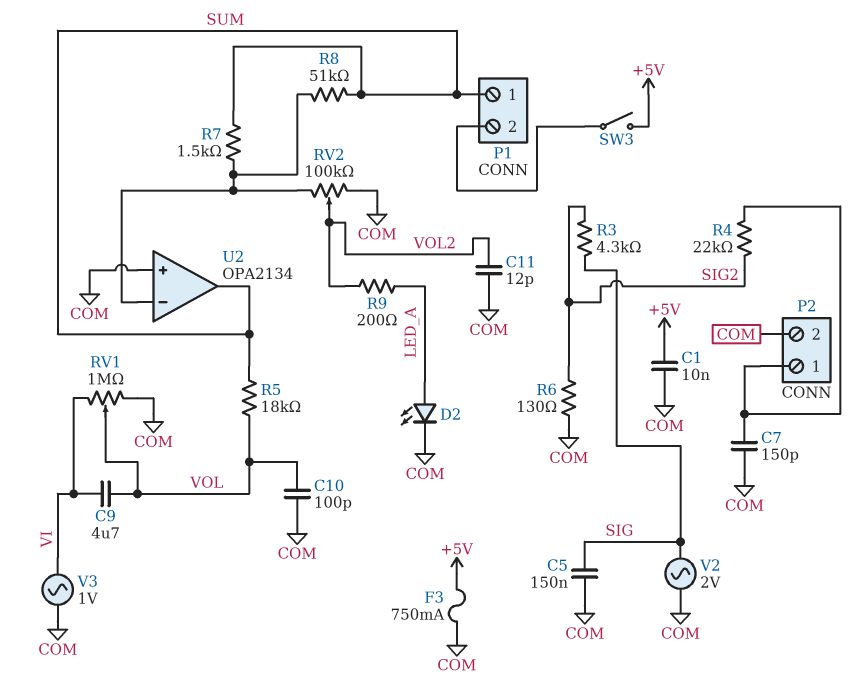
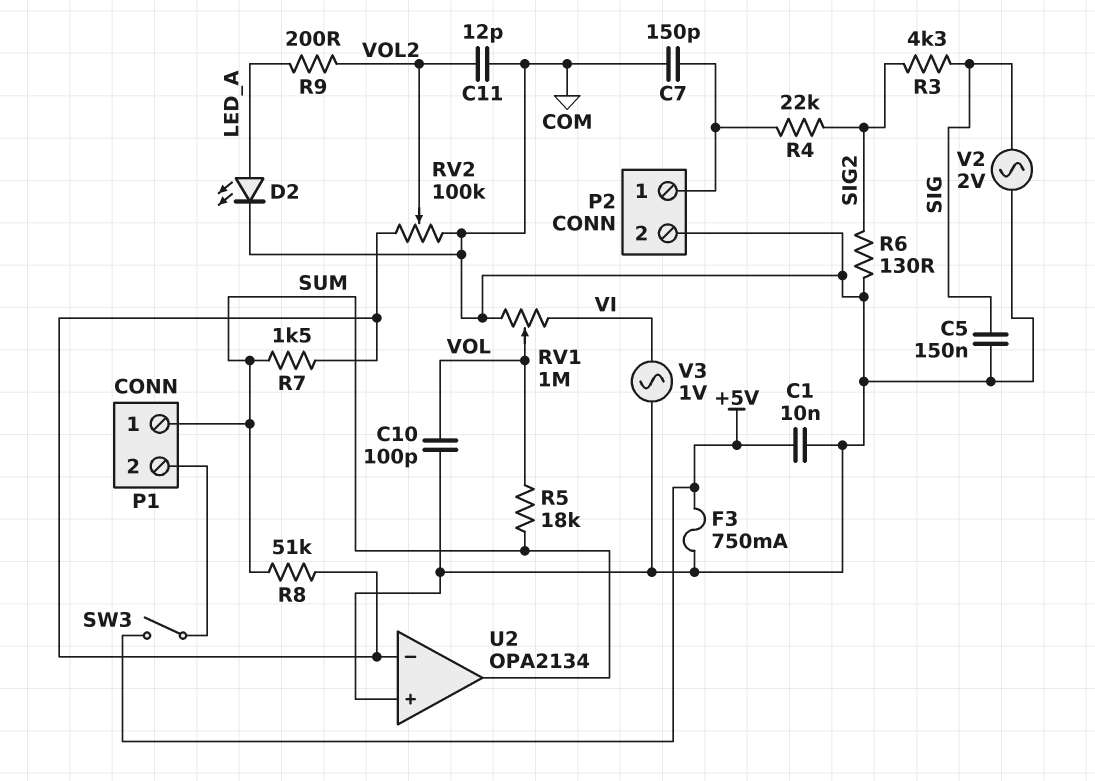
C9: 4.7uF (VI, VOL) -> none

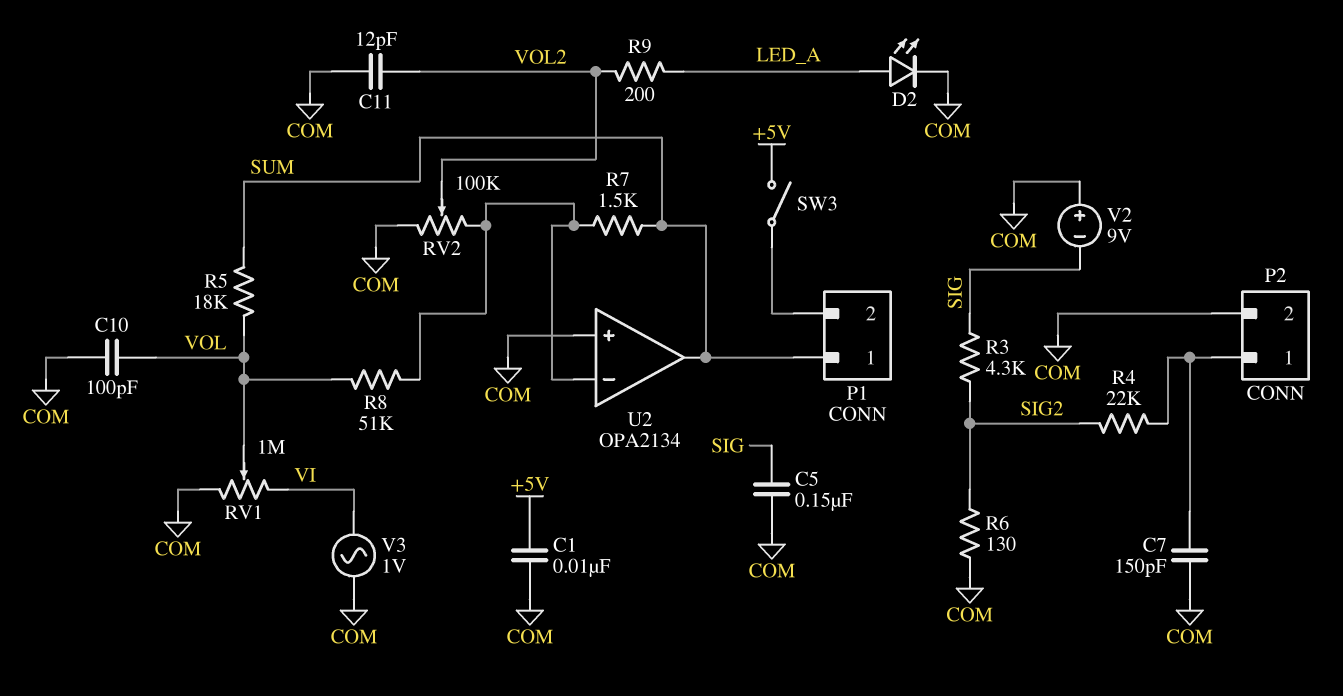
F3: 750mA (+5V, COM) -> none
R8: 51k (SUM, U2/in-) -> 51k (U2/in-, VOL)
V2: AC 2V (COM, SIG) -> 9V (plus COM, minus SIG)

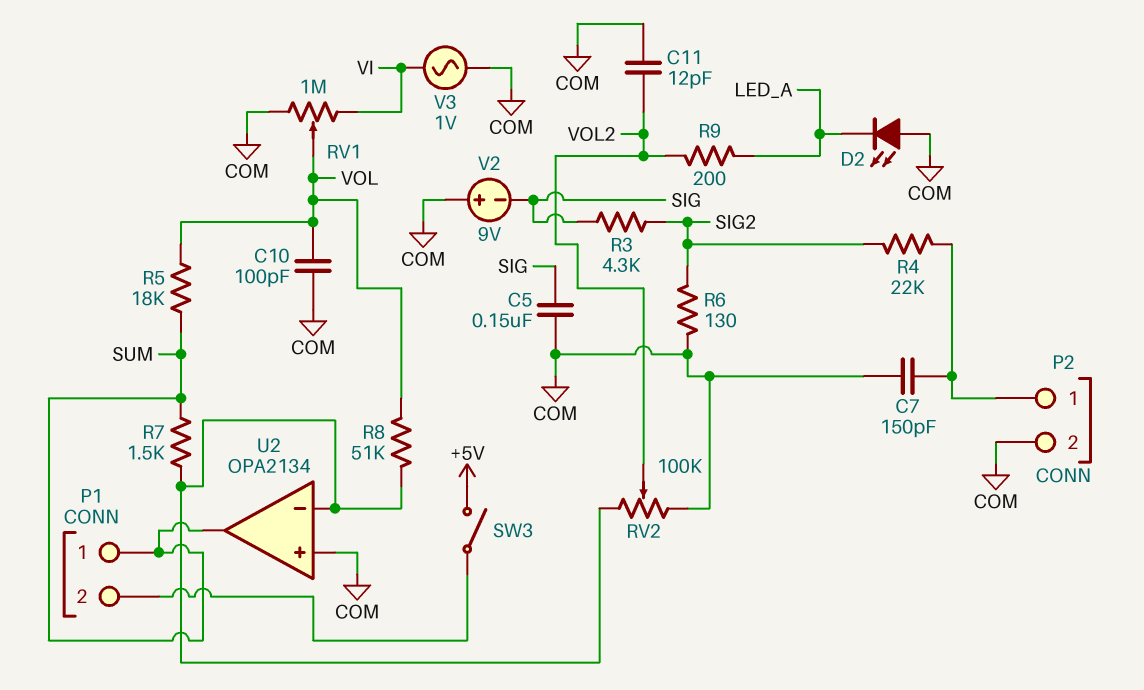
C1: 10nF (+5V, COM) -> none
D2: LED (A LED_A, K COM) -> LED (A COM, K LED_A)

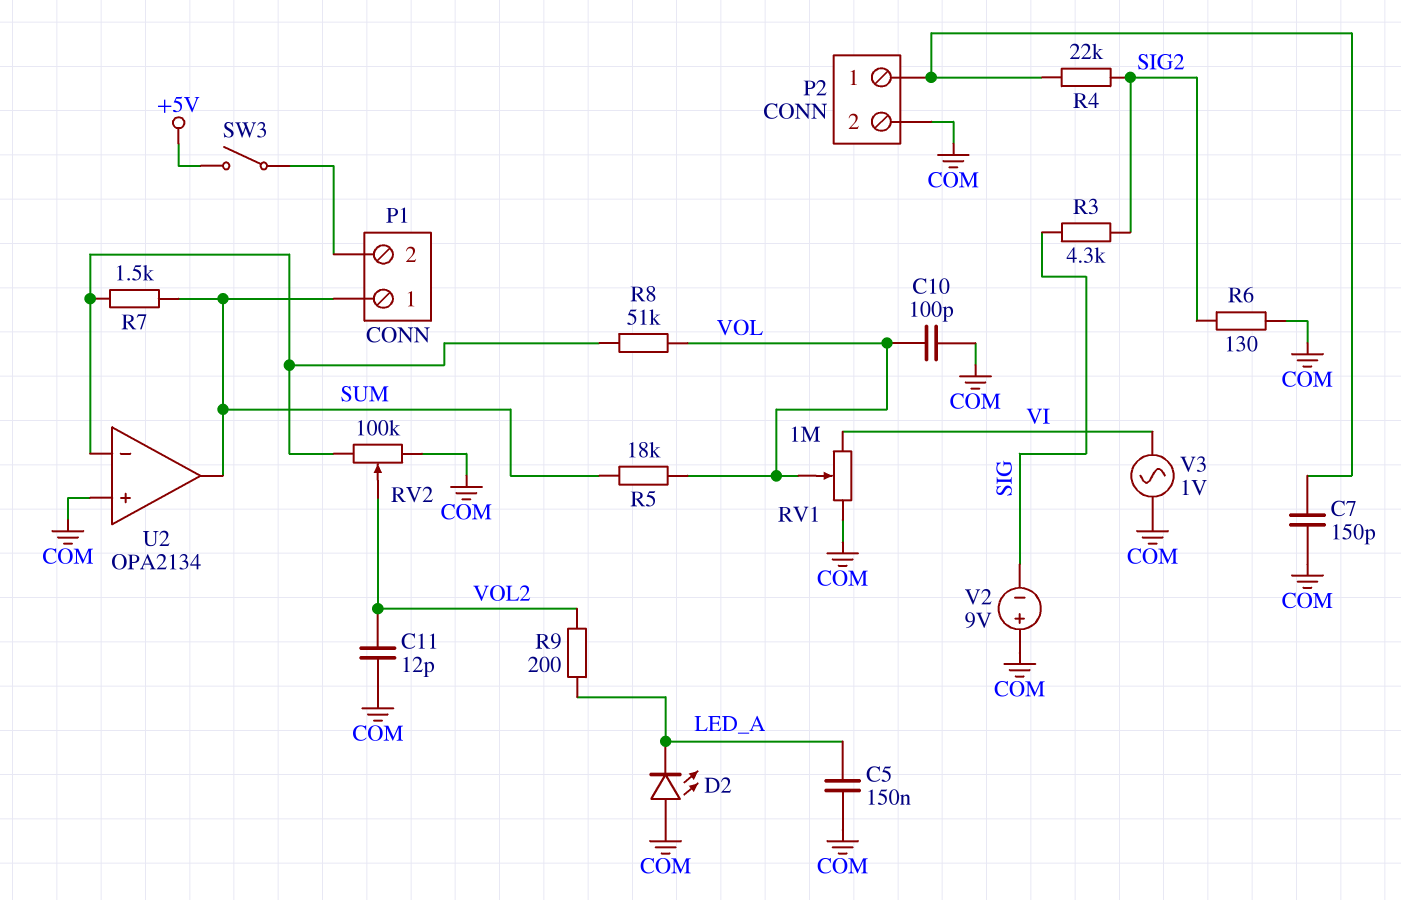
C5: 150nF (COM, SIG) -> 150nF (COM, LED_A)

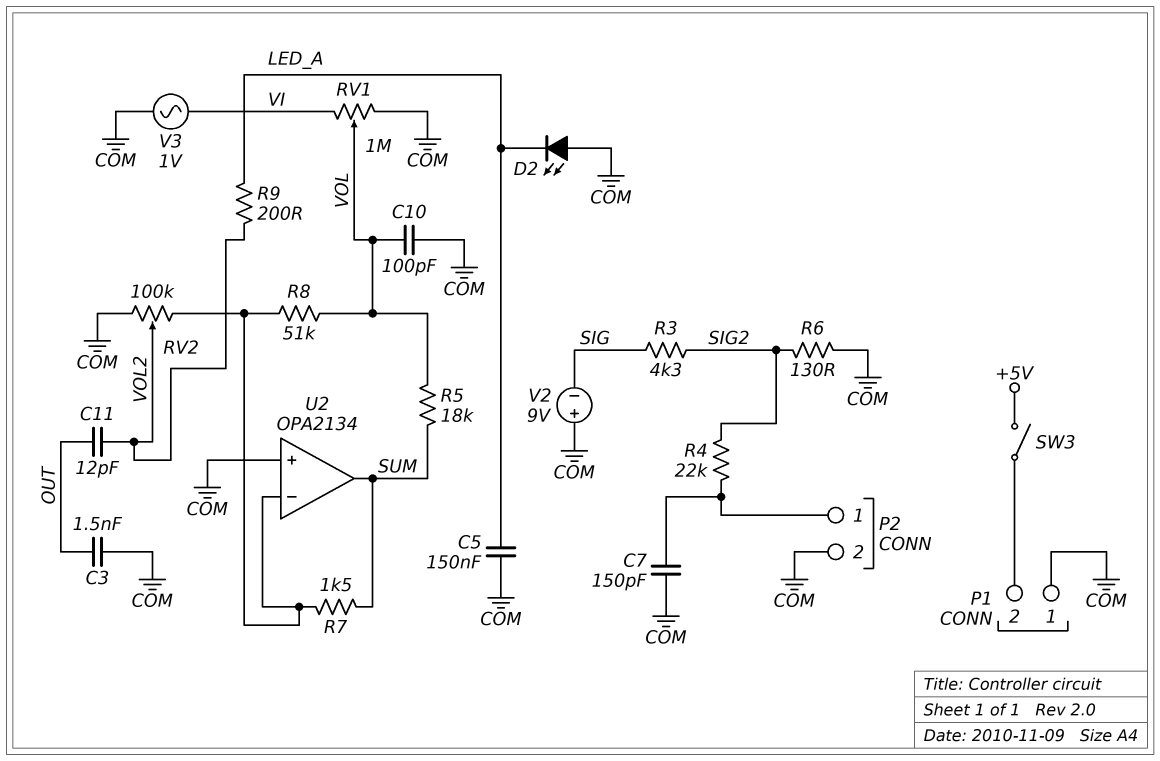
C3: none -> 1.5nF (COM, OUT)
C11: 12pF (COM, VOL2) -> 12pF (OUT, VOL2)
P1 pin 1: SUM -> COM

